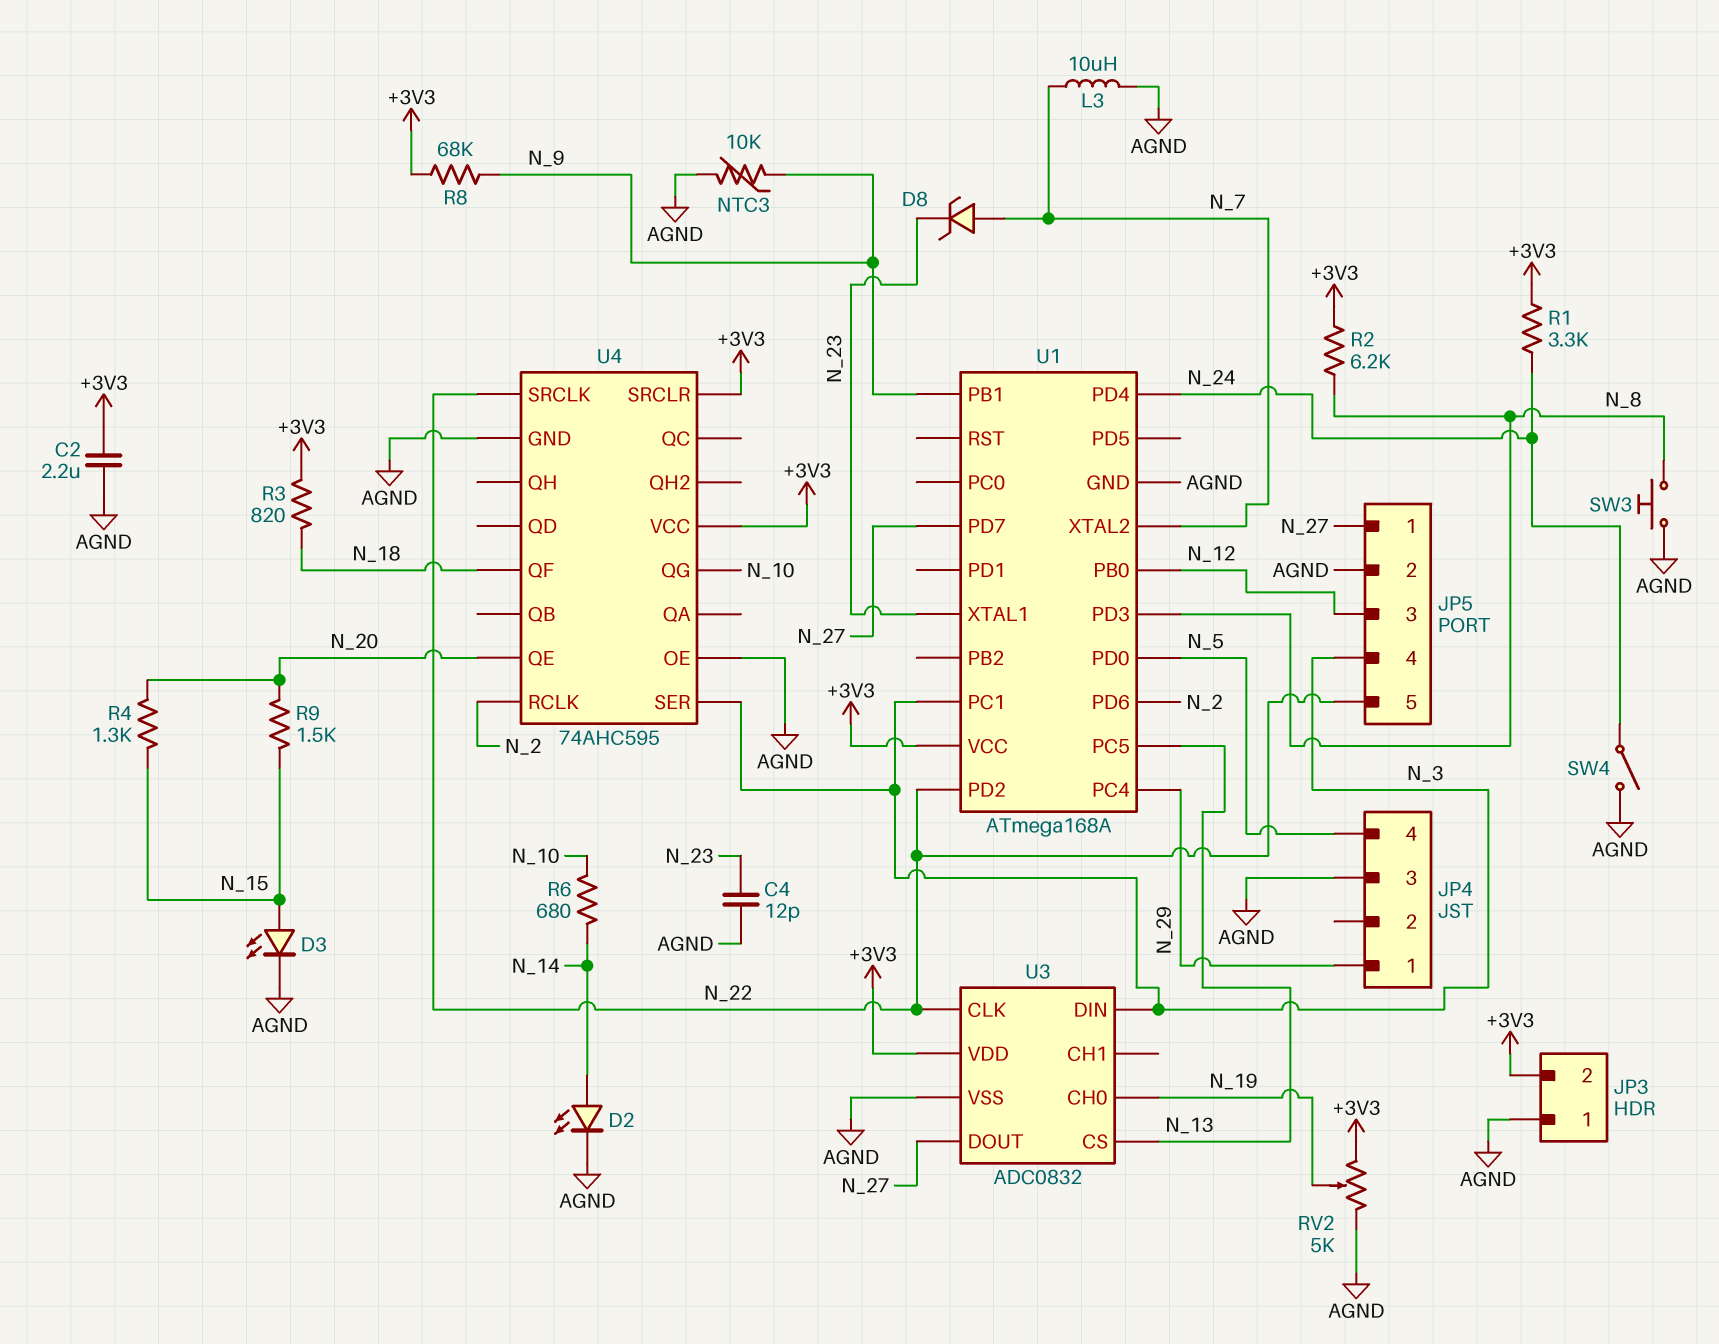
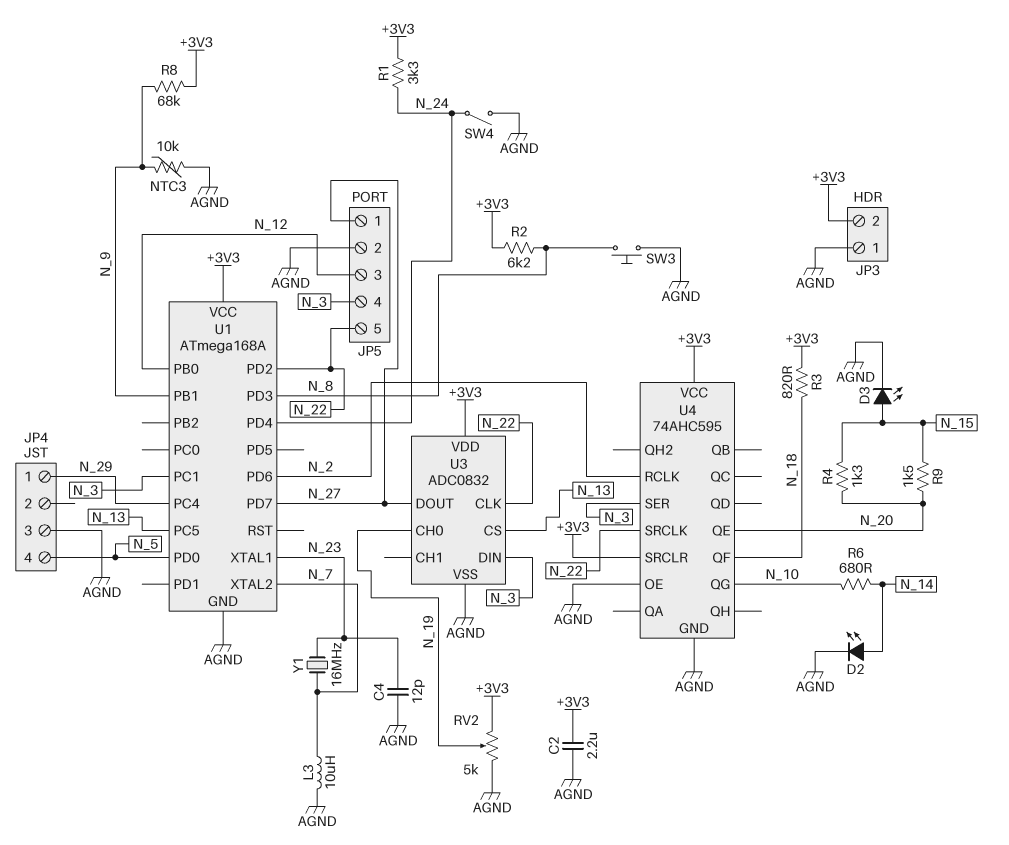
D8: zener (A N_7, K N_23) -> none
Y1: none -> 16MHz (N_7, N_23)

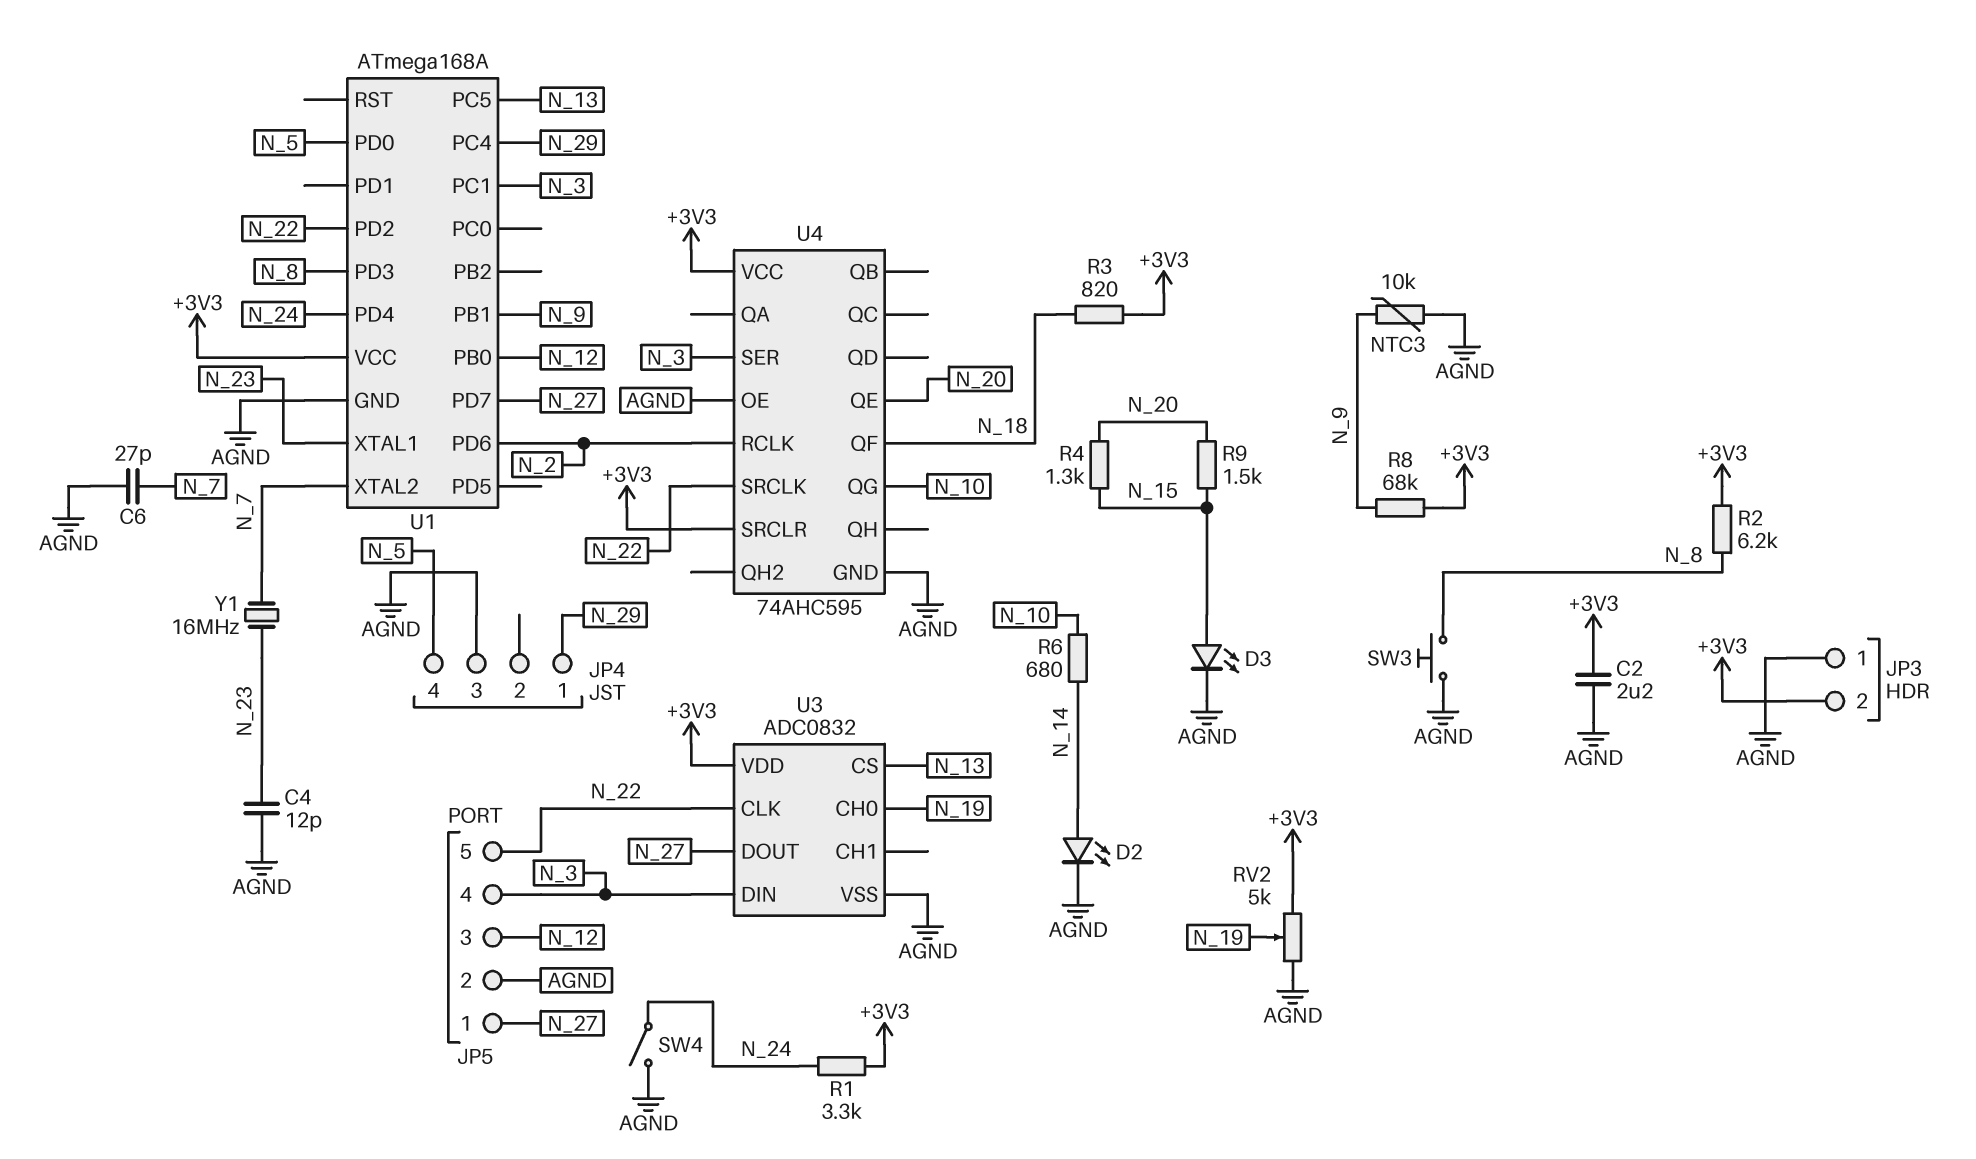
C6: none -> 27pF (AGND, N_7)
L3: 10uH (AGND, N_7) -> none

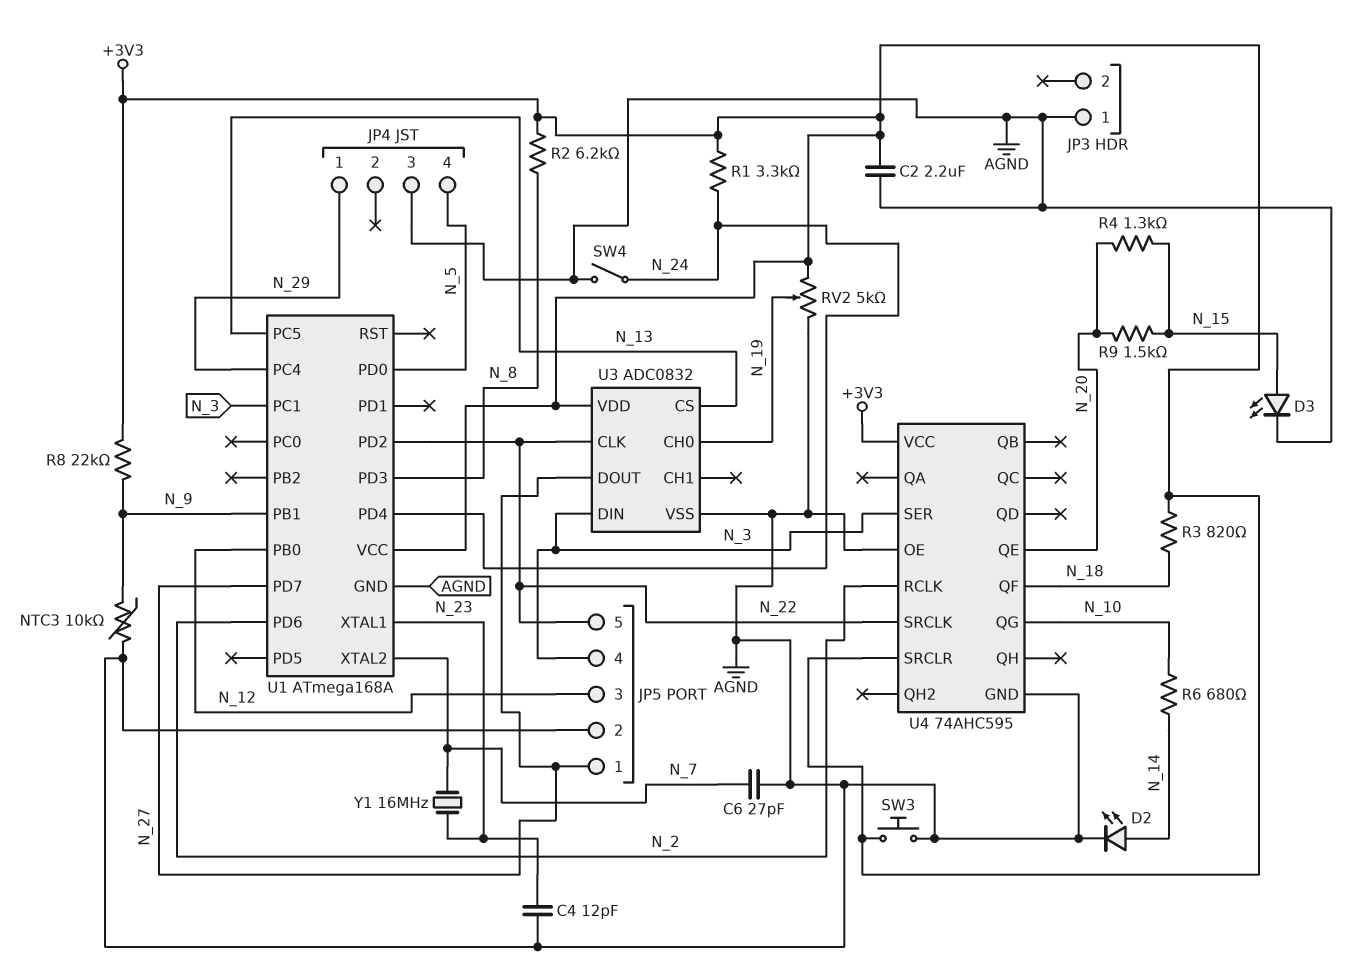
JP3 pin 2: +3V3 -> none
R8: 68k (+3V3, N_9) -> 22k (+3V3, N_9)
SW3: button (AGND, N_8) -> button (+3V3, AGND)

